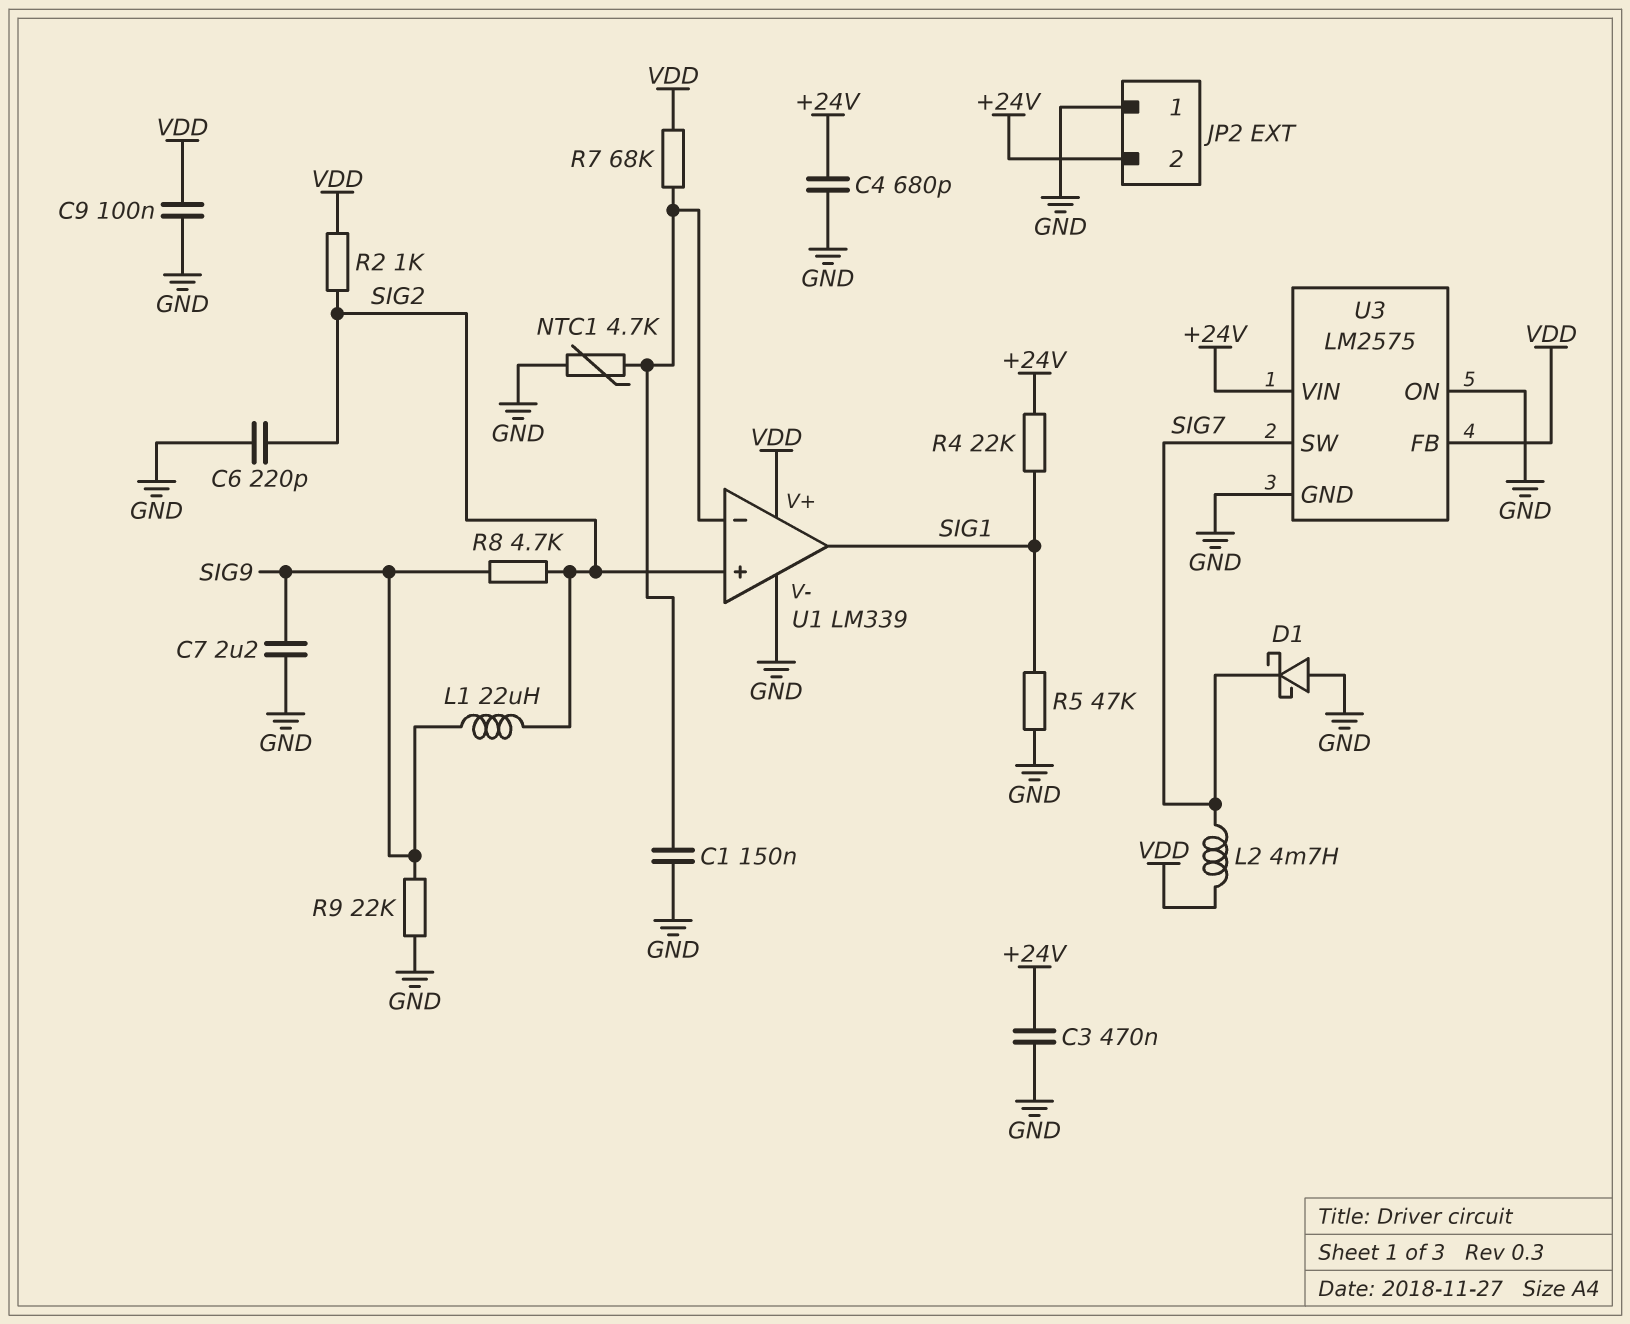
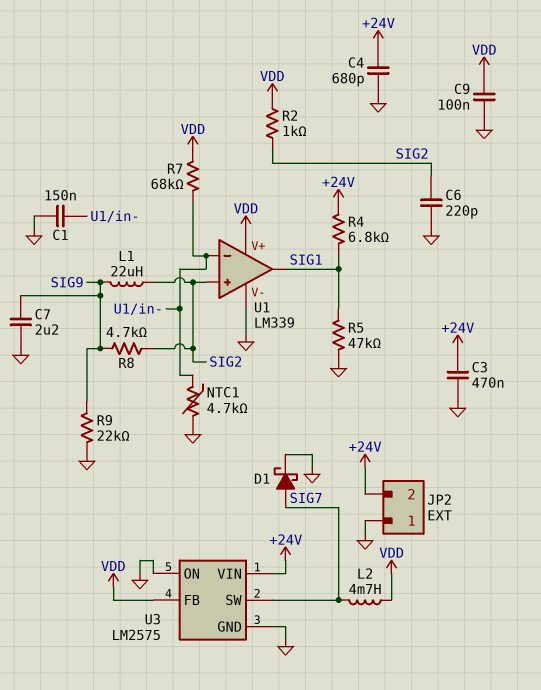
D1: schottky (A GND, K SIG7) -> schottky (A SIG7, K GND)
R4: 22k (+24V, SIG1) -> 6.8k (+24V, SIG1)

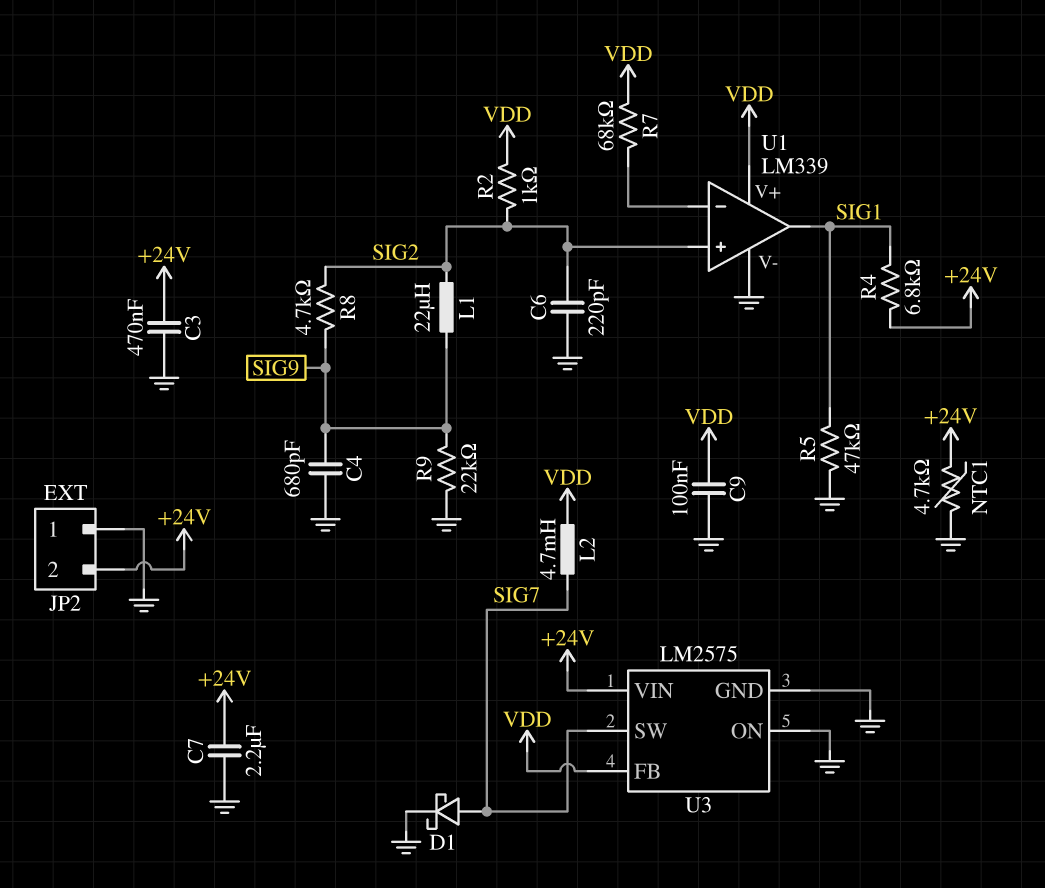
C1: 150nF (GND, U1/in-) -> none
C4: 680pF (+24V, GND) -> 680pF (GND, SIG9)
C7: 2.2uF (GND, SIG9) -> 2.2uF (+24V, GND)
NTC1: 4.7k (GND, U1/in-) -> 4.7k (+24V, GND)

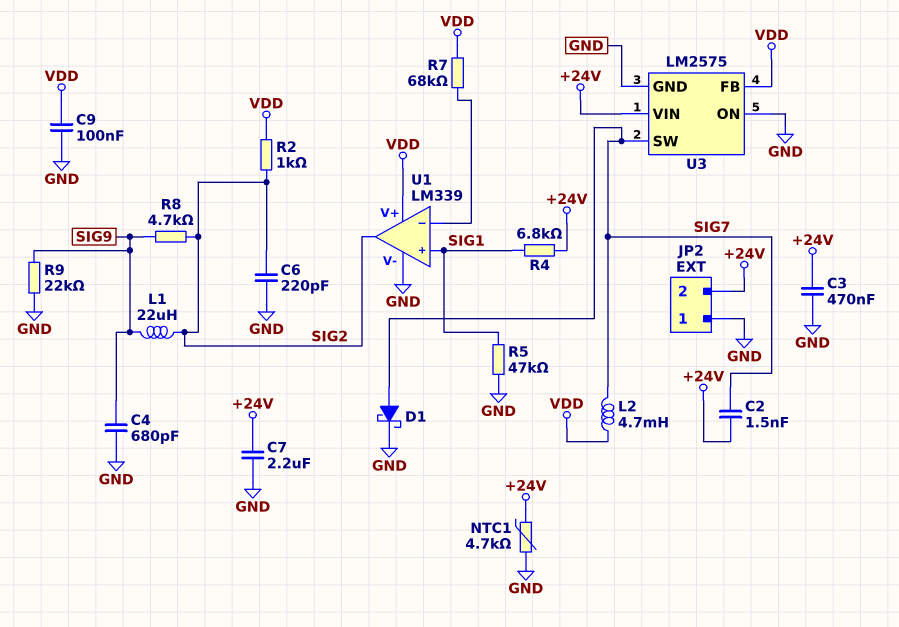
C2: none -> 1.5nF (+24V, SIG7)
U1 pin in+: SIG2 -> SIG1
U1 pin out: SIG1 -> SIG2

